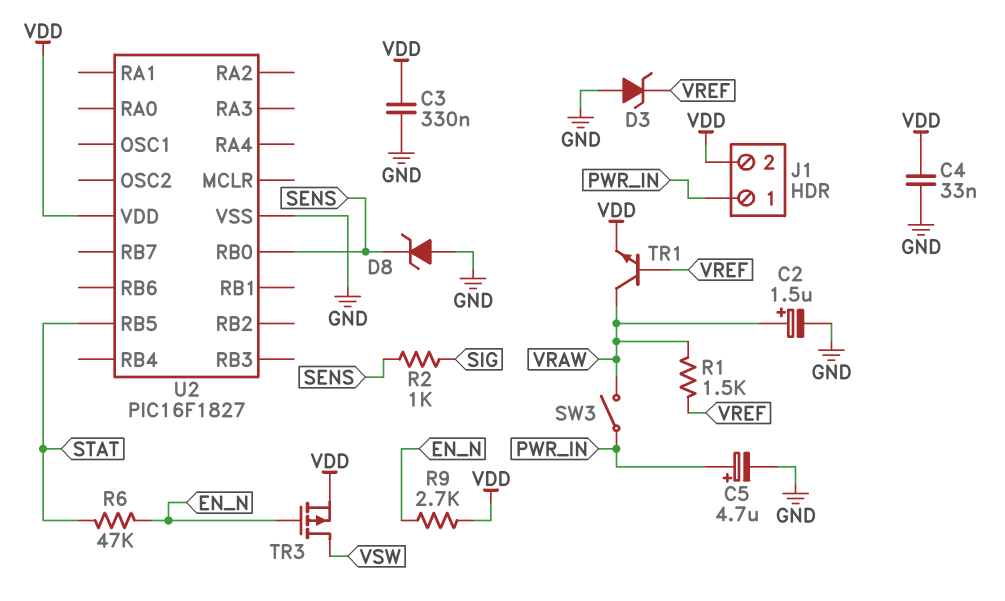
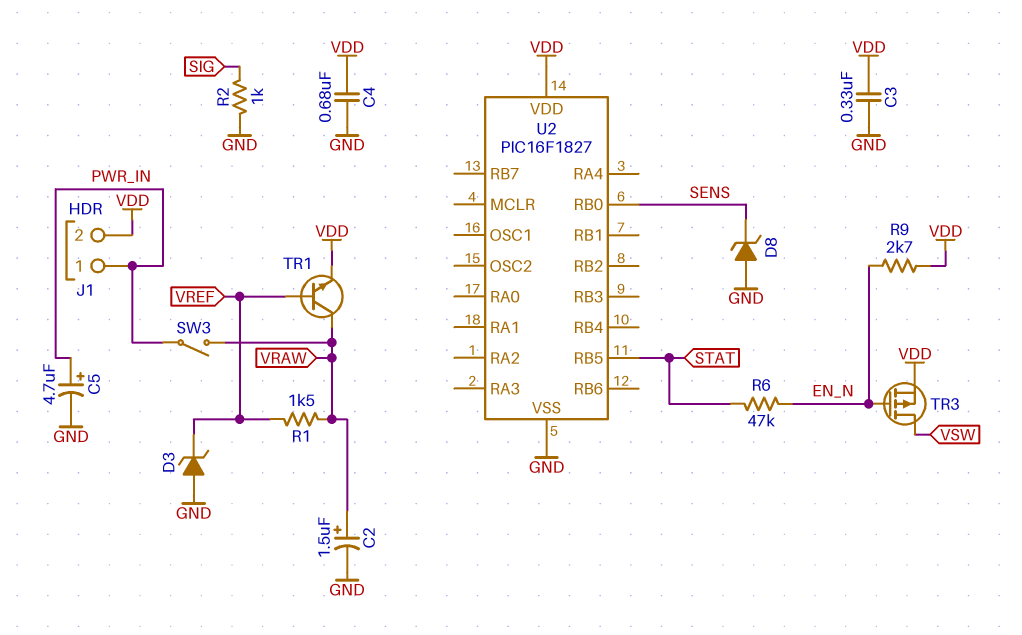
C4: 33nF (GND, VDD) -> 680nF (GND, VDD)
R2: 1k (SENS, SIG) -> 1k (GND, SIG)

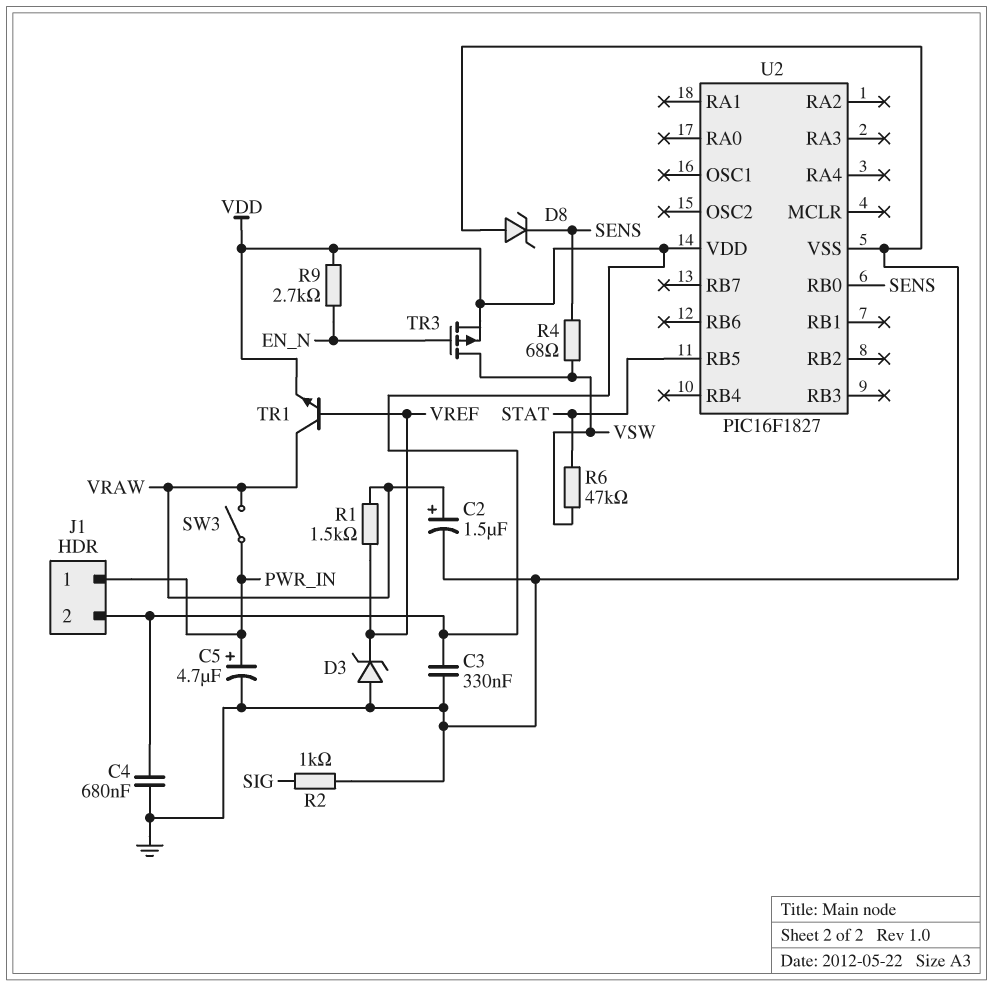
R4: none -> 68 (SENS, VSW)
R6: 47k (EN_N, STAT) -> 47k (STAT, VSW)

